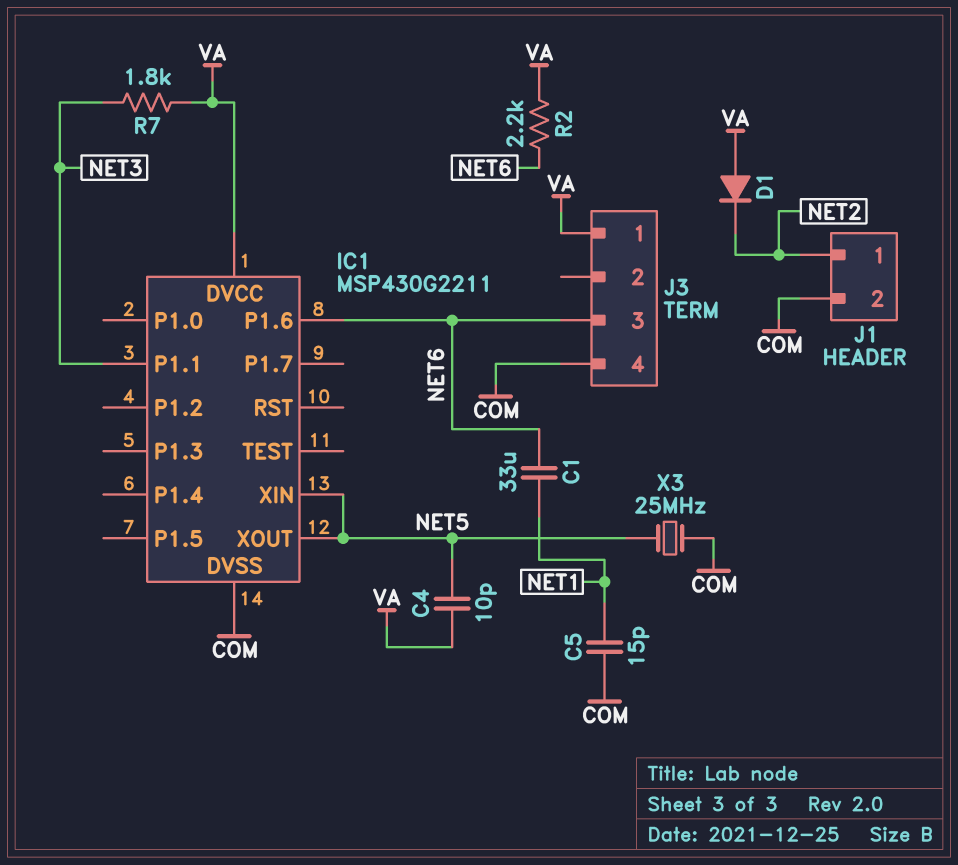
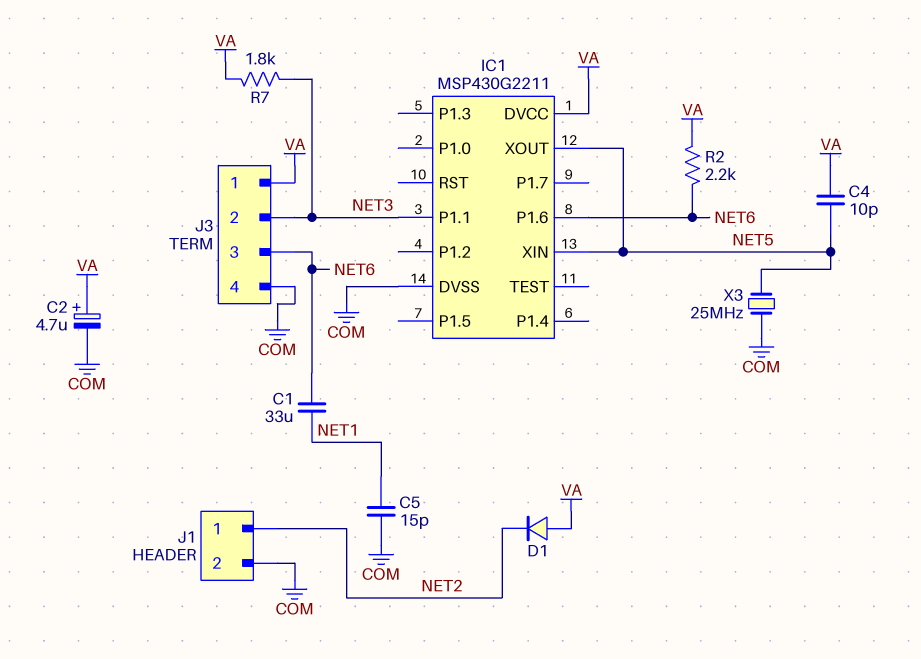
C2: none -> 4.7uF (plus VA, minus COM)
J3 pin 2: none -> NET3

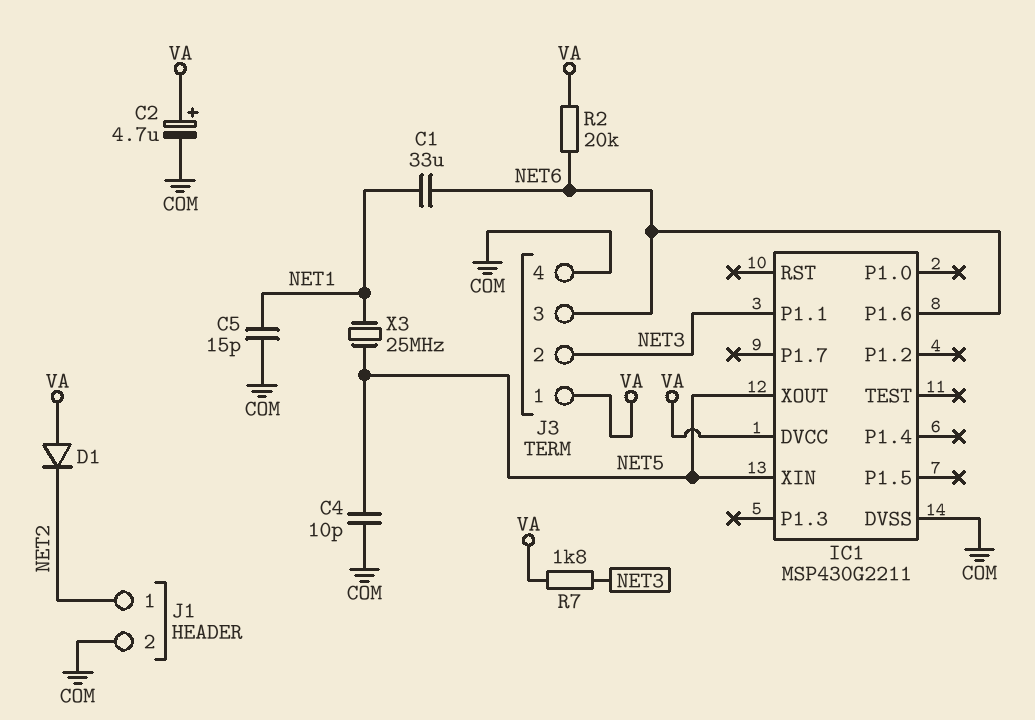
C4: 10pF (NET5, VA) -> 10pF (COM, NET5)
R2: 2.2k (NET6, VA) -> 20k (NET6, VA)
X3: 25MHz (COM, NET5) -> 25MHz (NET1, NET5)

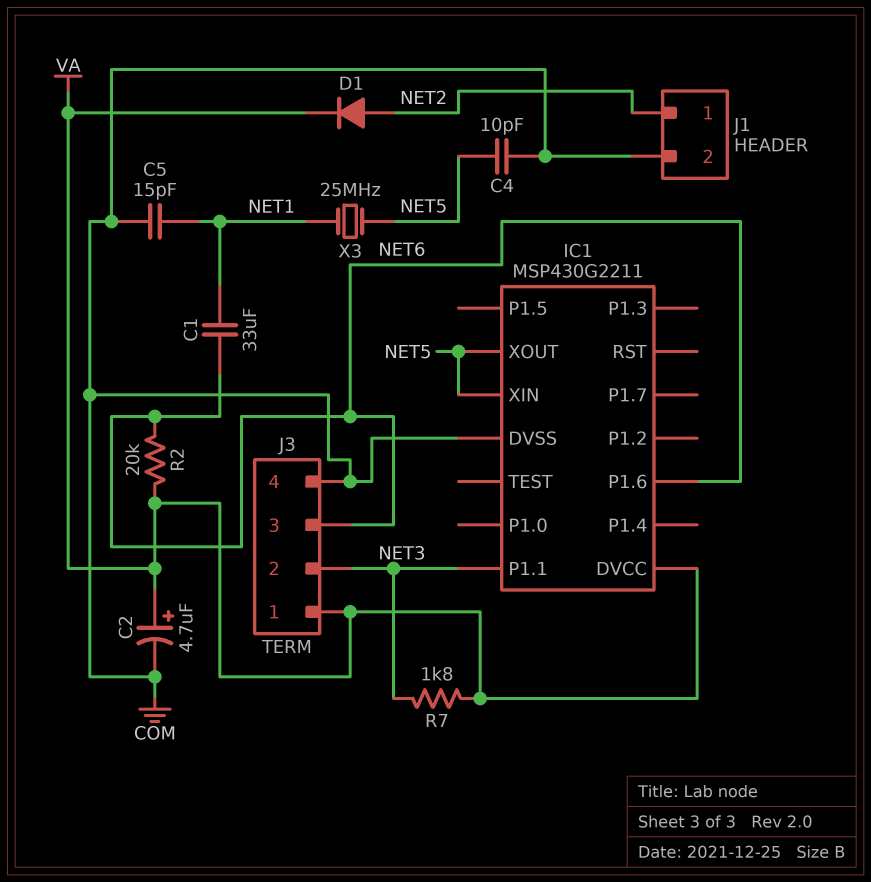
D1: diode (A VA, K NET2) -> diode (A NET2, K VA)

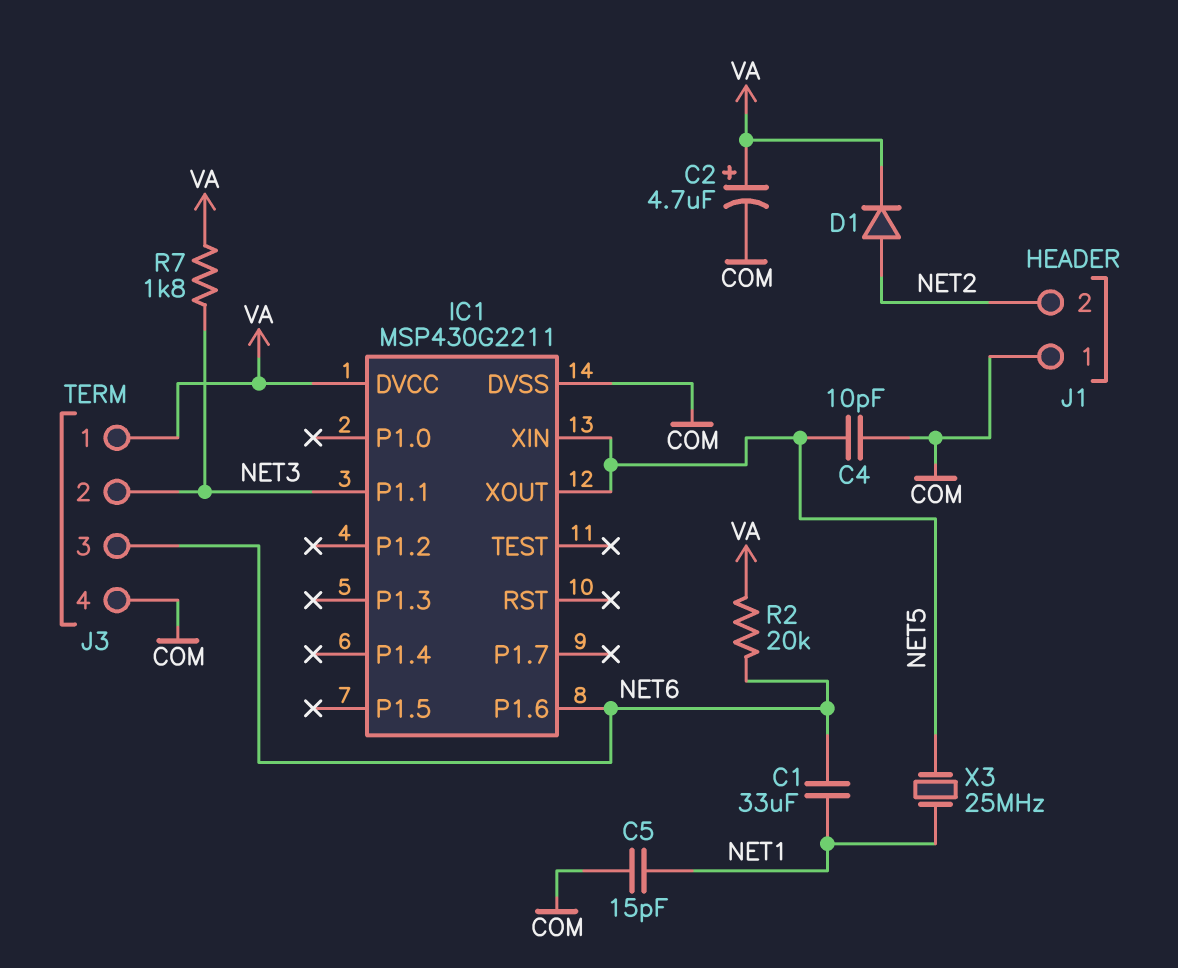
J1 pin 1: NET2 -> COM
J1 pin 2: COM -> NET2

